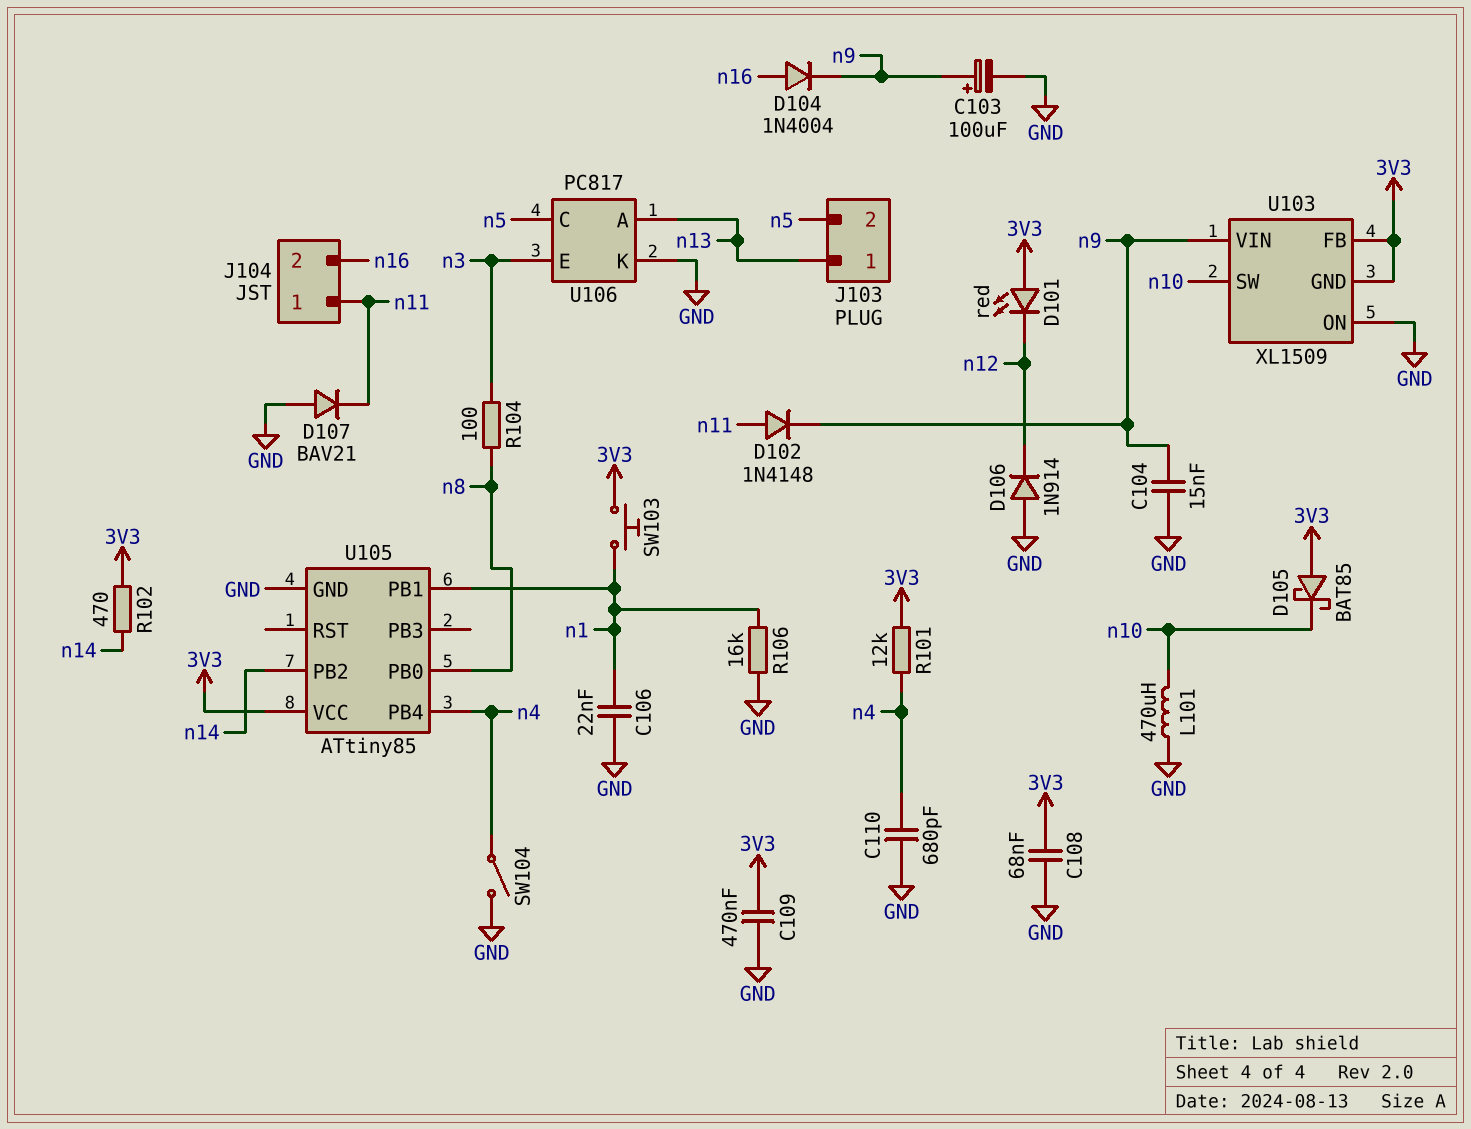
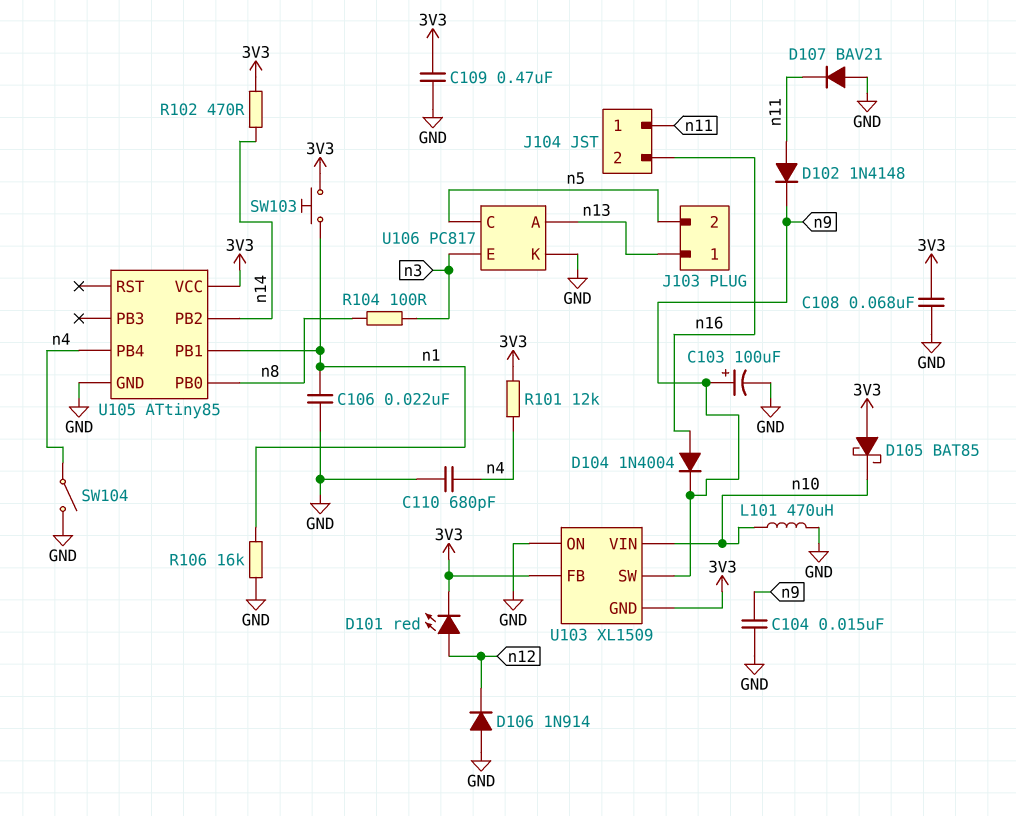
D101: LED red (A 3V3, K n12) -> LED red (A n12, K 3V3)
U103 pin SW: n10 -> n9
U103 pin VIN: n9 -> n10

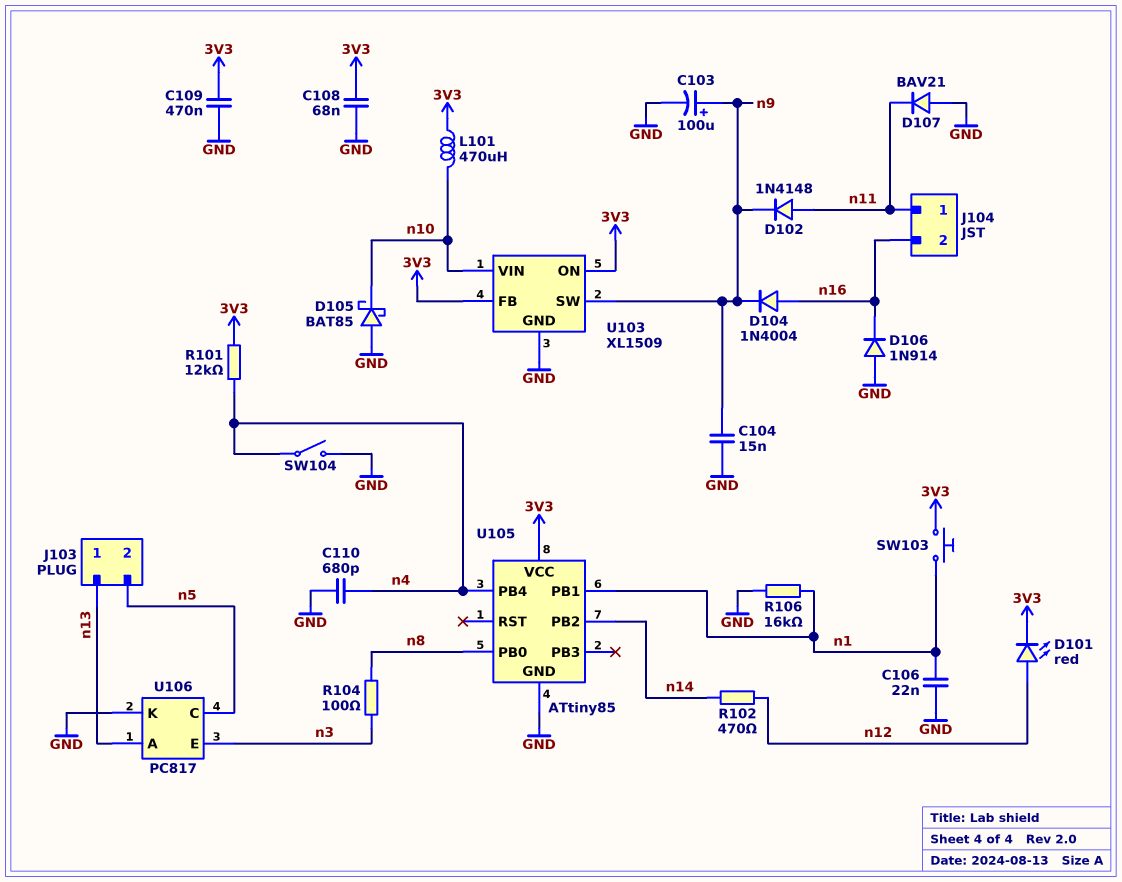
D105: schottky BAT85 (A 3V3, K n10) -> schottky BAT85 (A GND, K n10)
D106: diode 1N914 (A GND, K n12) -> diode 1N914 (A GND, K n16)
L101: 470uH (GND, n10) -> 470uH (3V3, n10)
R102: 470 (3V3, n14) -> 470 (n12, n14)
U103 pin GND: 3V3 -> GND
U103 pin ON: GND -> 3V3

